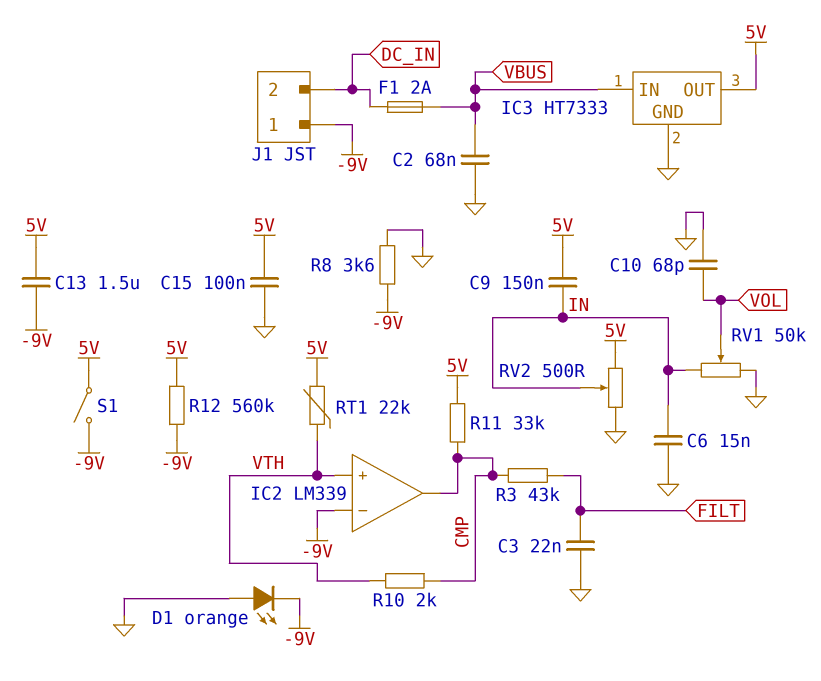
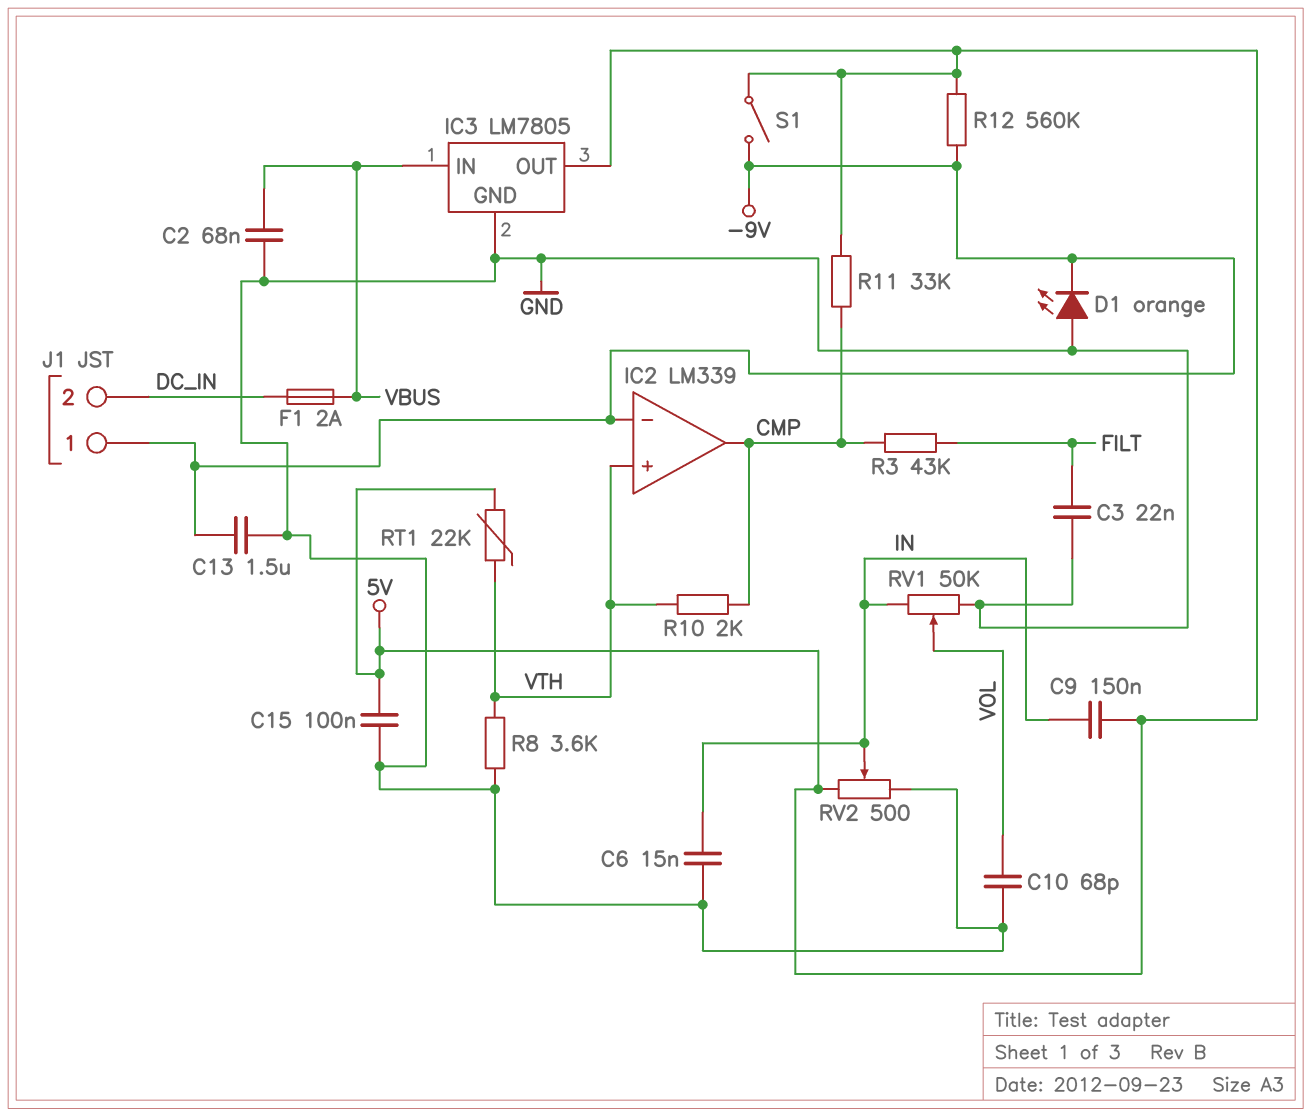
C13: 1.5uF (-9V, 5V) -> 1.5uF (-9V, GND)
IC3: HT7333 -> LM7805
R8: 3.6k (-9V, GND) -> 3.6k (GND, VTH)

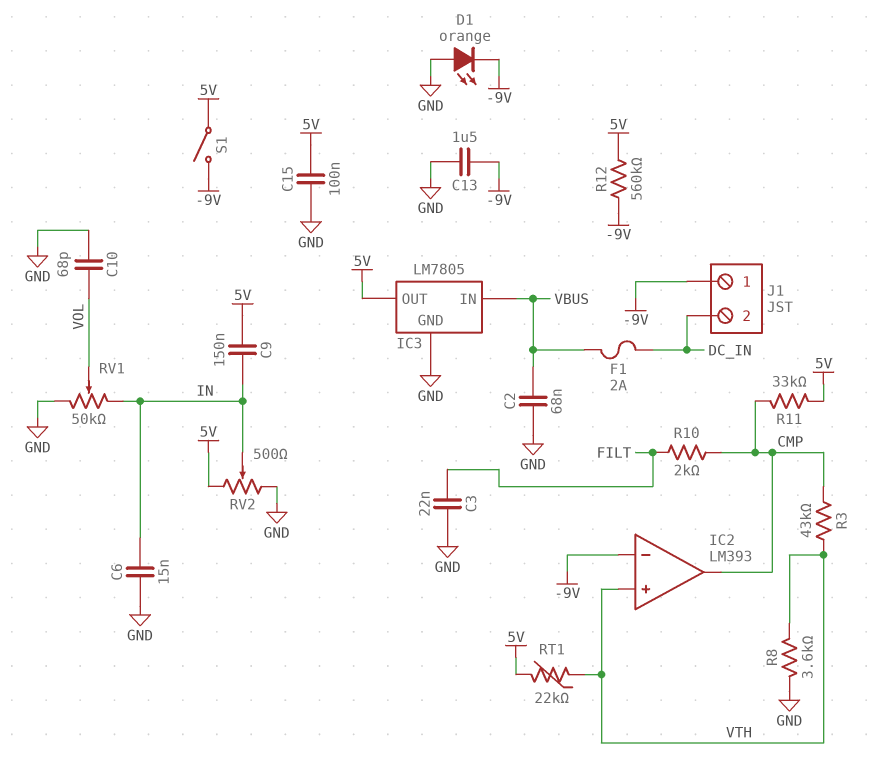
IC2: LM339 -> LM393
R3: 43k (CMP, FILT) -> 43k (CMP, VTH)
R10: 2k (CMP, VTH) -> 2k (CMP, FILT)

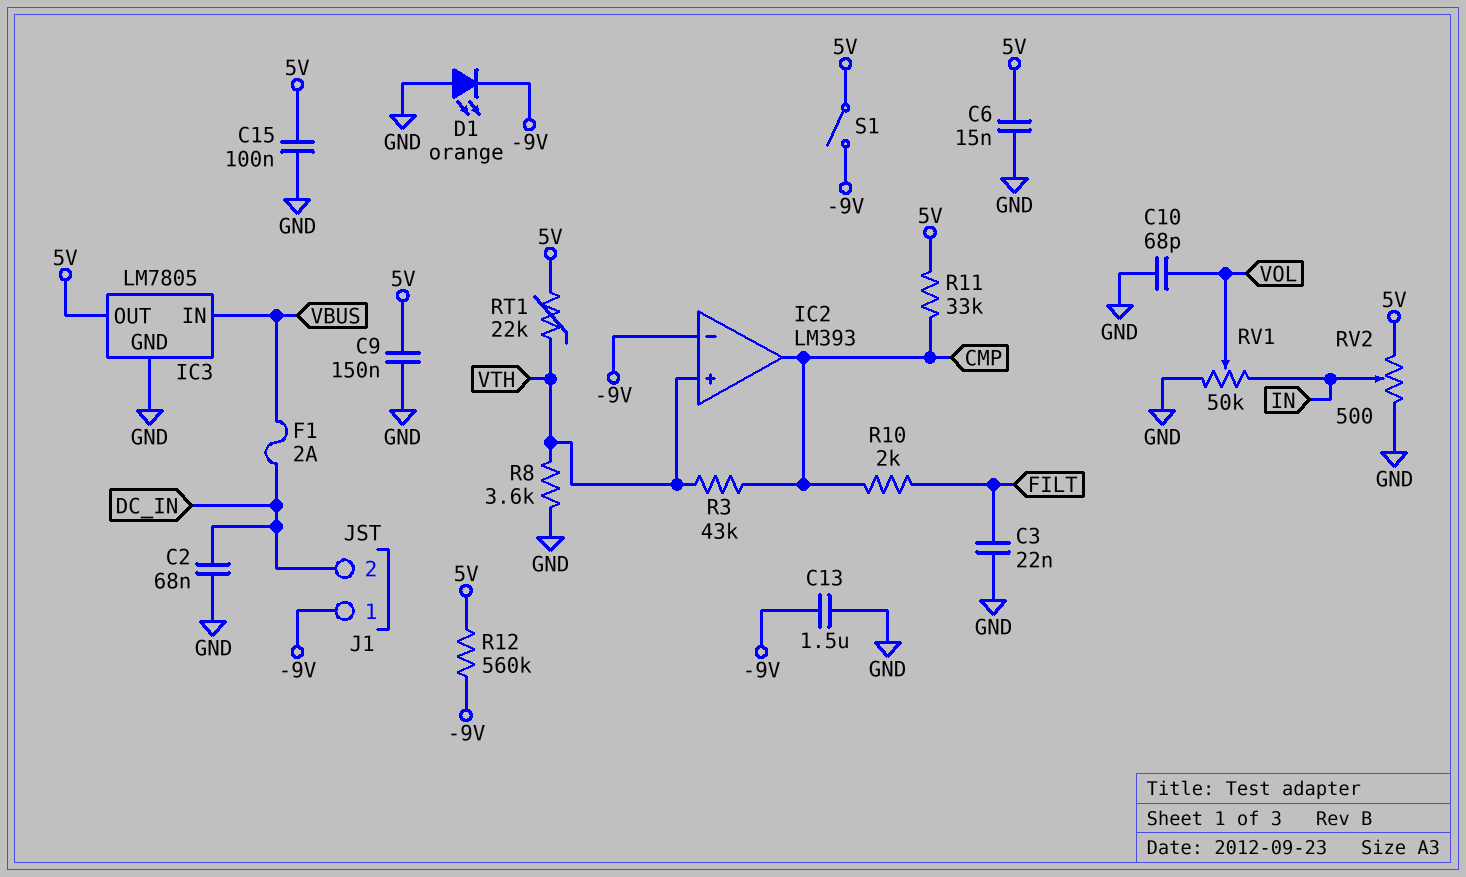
C2: 68nF (GND, VBUS) -> 68nF (DC_IN, GND)
C6: 15nF (GND, IN) -> 15nF (5V, GND)
C9: 150nF (5V, IN) -> 150nF (5V, GND)

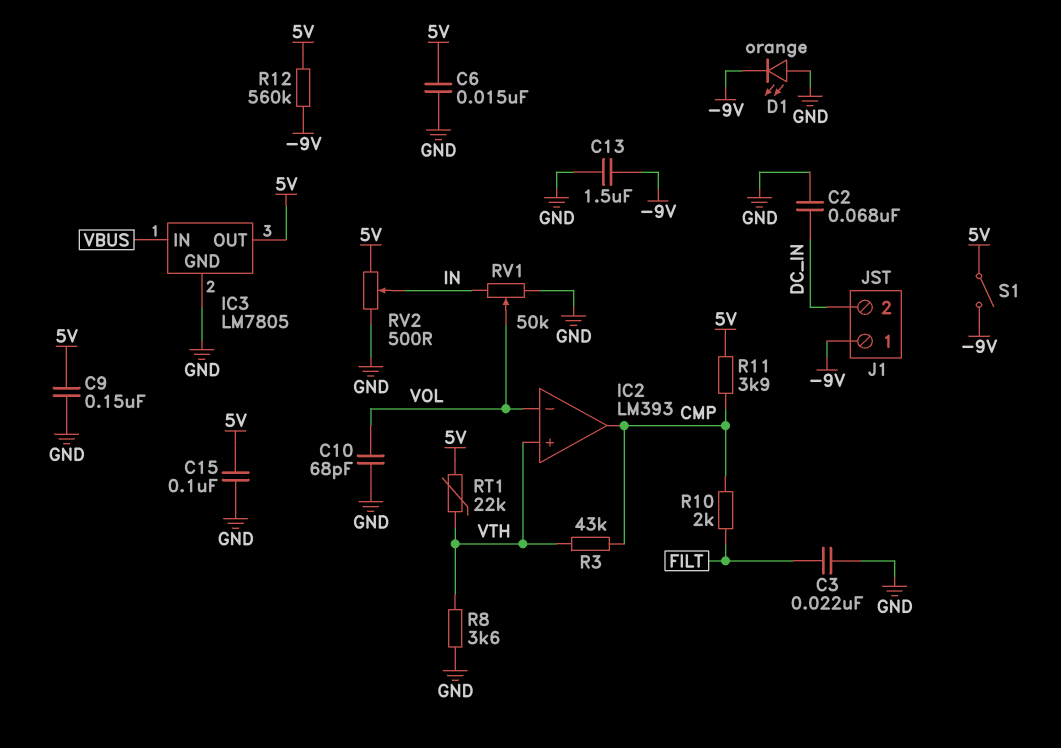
F1: 2A (DC_IN, VBUS) -> none
IC2 pin in-: -9V -> VOL
R11: 33k (5V, CMP) -> 3.9k (5V, CMP)

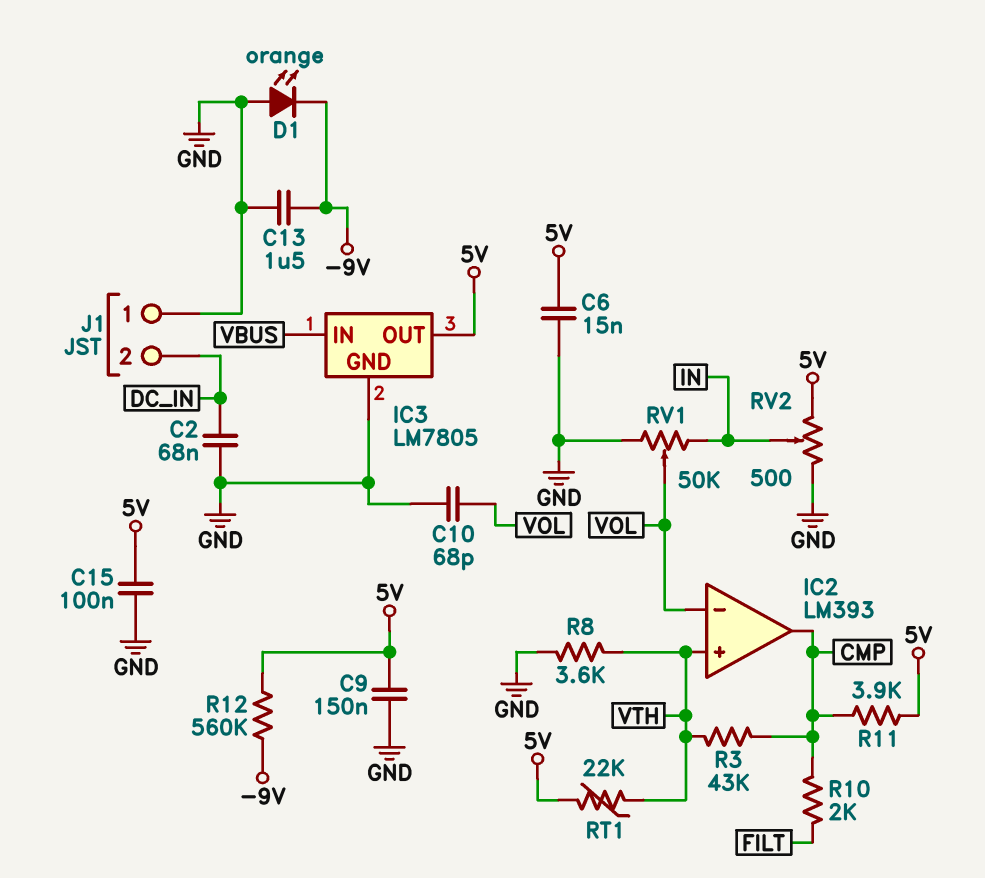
C3: 22nF (FILT, GND) -> none
J1 pin 1: -9V -> GND
S1: switch (-9V, 5V) -> none

